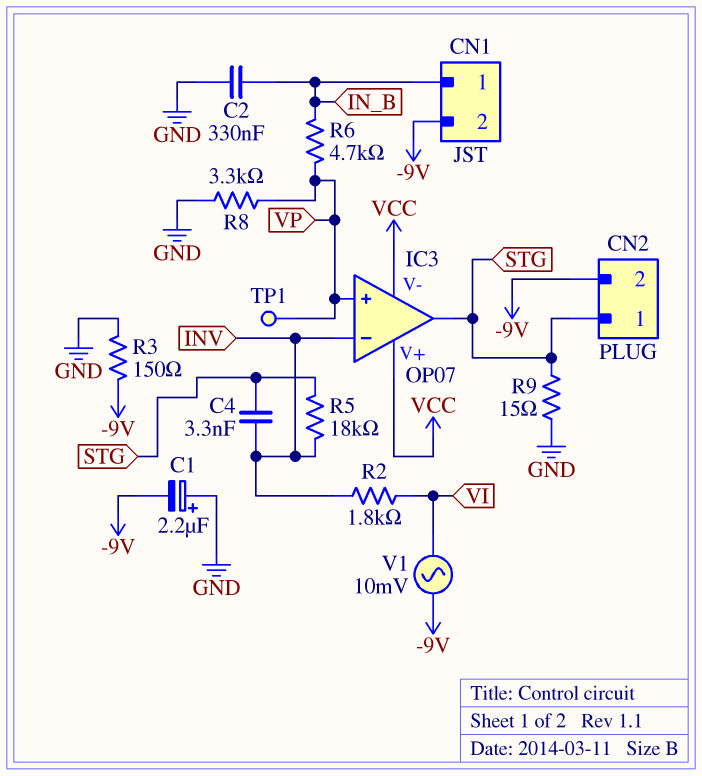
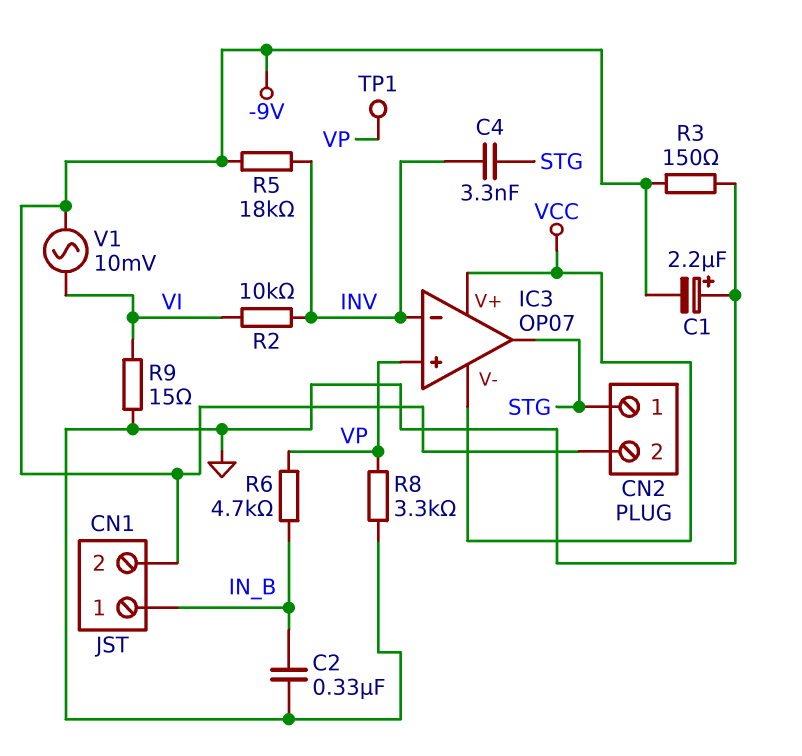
R2: 1.8k (INV, VI) -> 10k (INV, VI)
R5: 18k (INV, STG) -> 18k (-9V, INV)
R9: 15 (GND, STG) -> 15 (GND, VI)

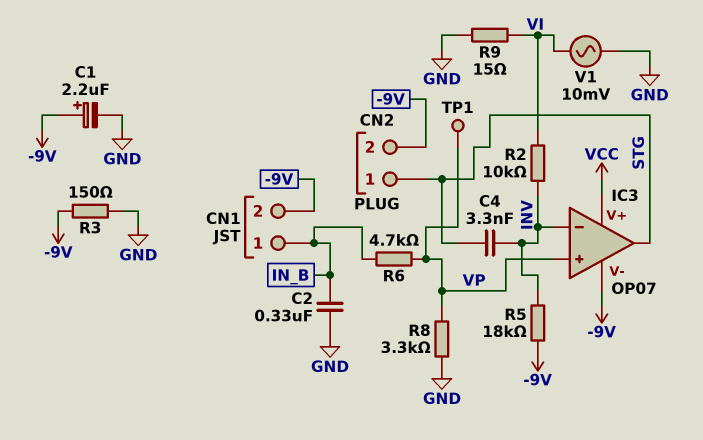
C1: 2.2uF (plus GND, minus -9V) -> 2.2uF (plus -9V, minus GND)
IC3 pin V-: VCC -> -9V
V1: AC 10mV (-9V, VI) -> AC 10mV (GND, VI)

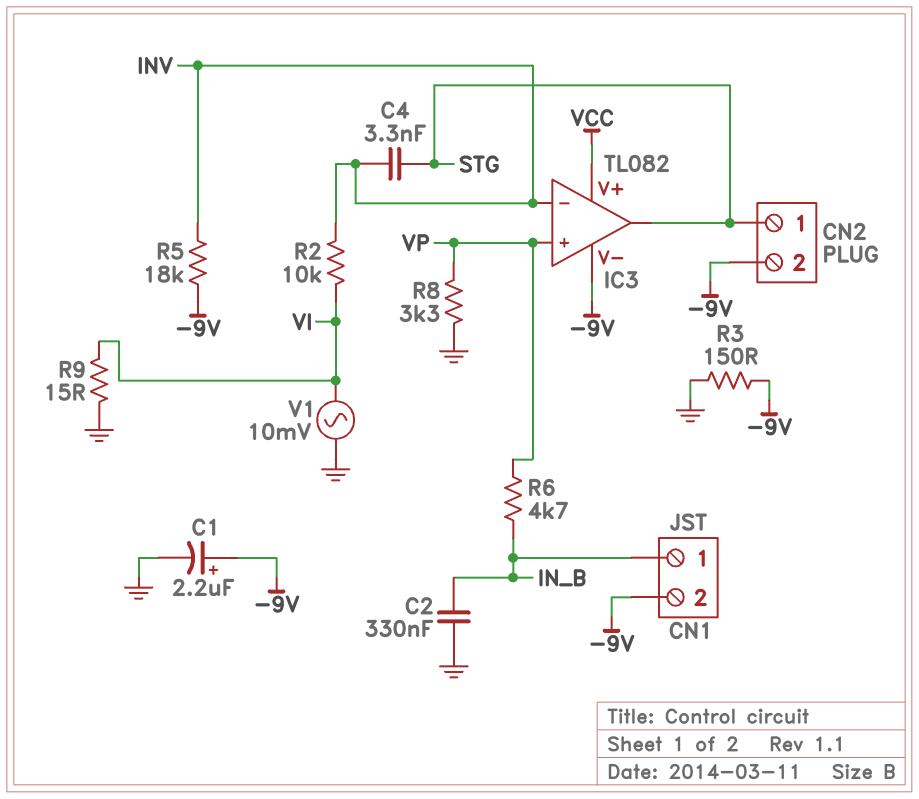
IC3: OP07 -> TL082
TP1: test point (VP) -> none

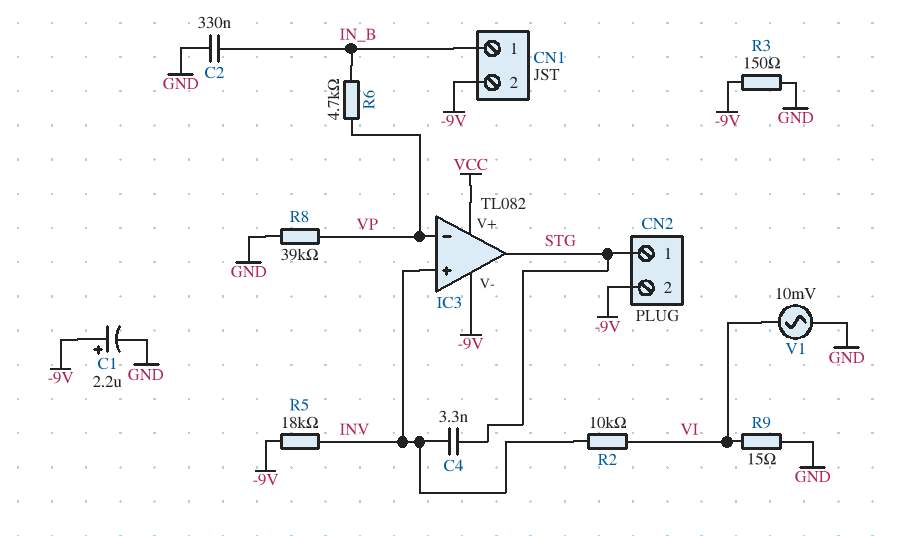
IC3 pin in+: VP -> INV
IC3 pin in-: INV -> VP
R8: 3.3k (GND, VP) -> 39k (GND, VP)

